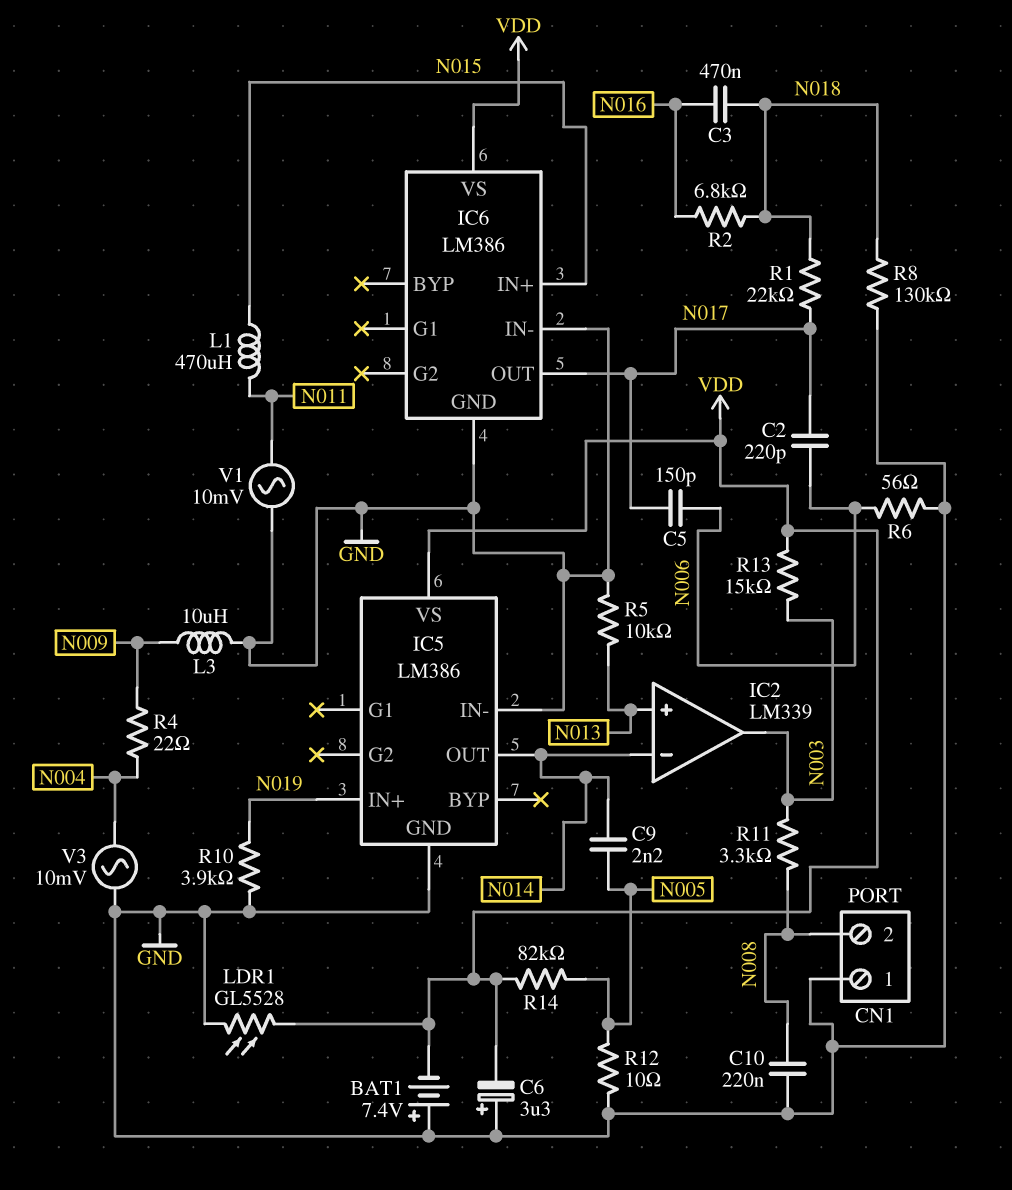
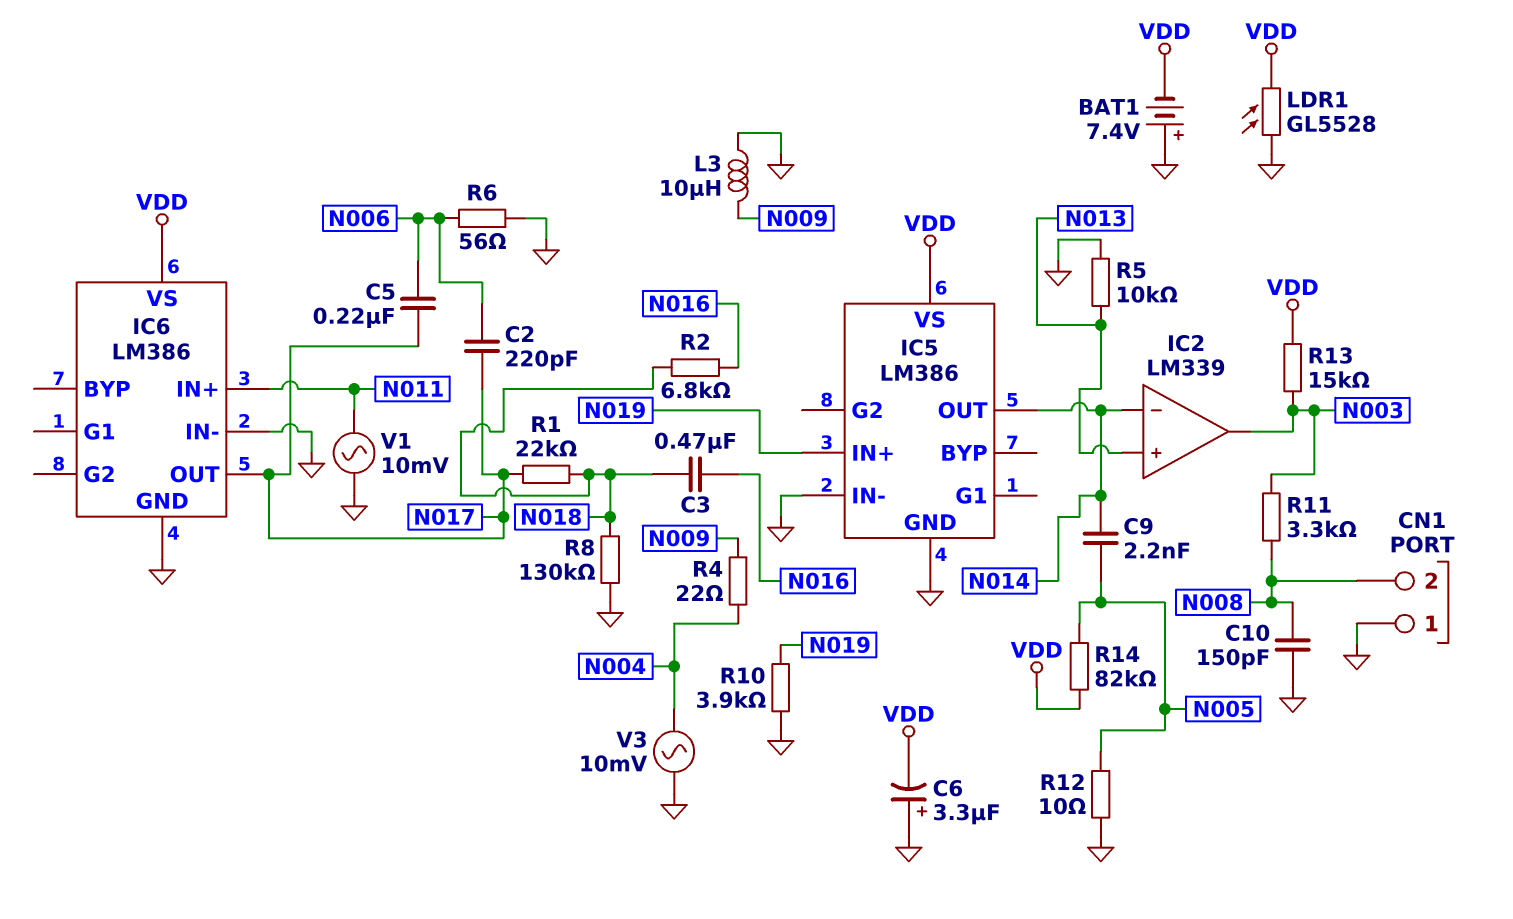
C5: 150pF (N006, N017) -> 220nF (N006, N017)
C10: 220nF (GND, N008) -> 150pF (GND, N008)
IC6 pin IN+: N015 -> N011
L1: 470uH (N011, N015) -> none

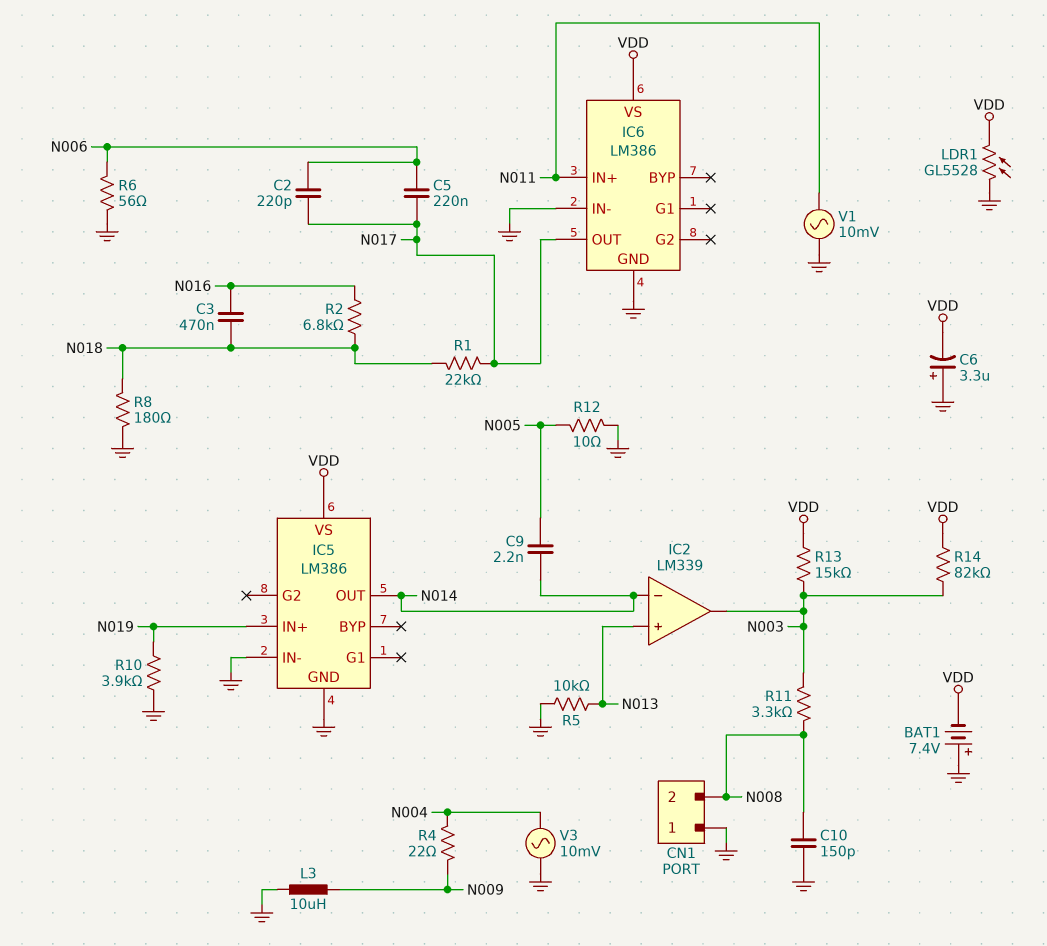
R8: 130k (GND, N018) -> 180 (GND, N018)
R14: 82k (N005, VDD) -> 82k (N003, VDD)

